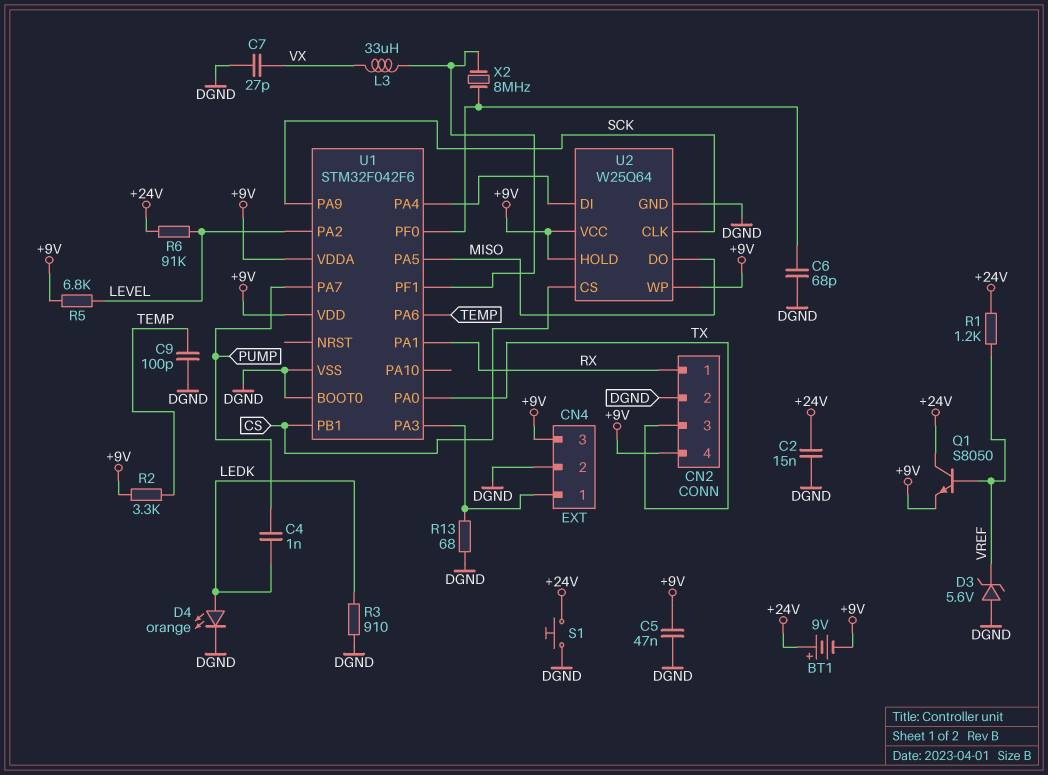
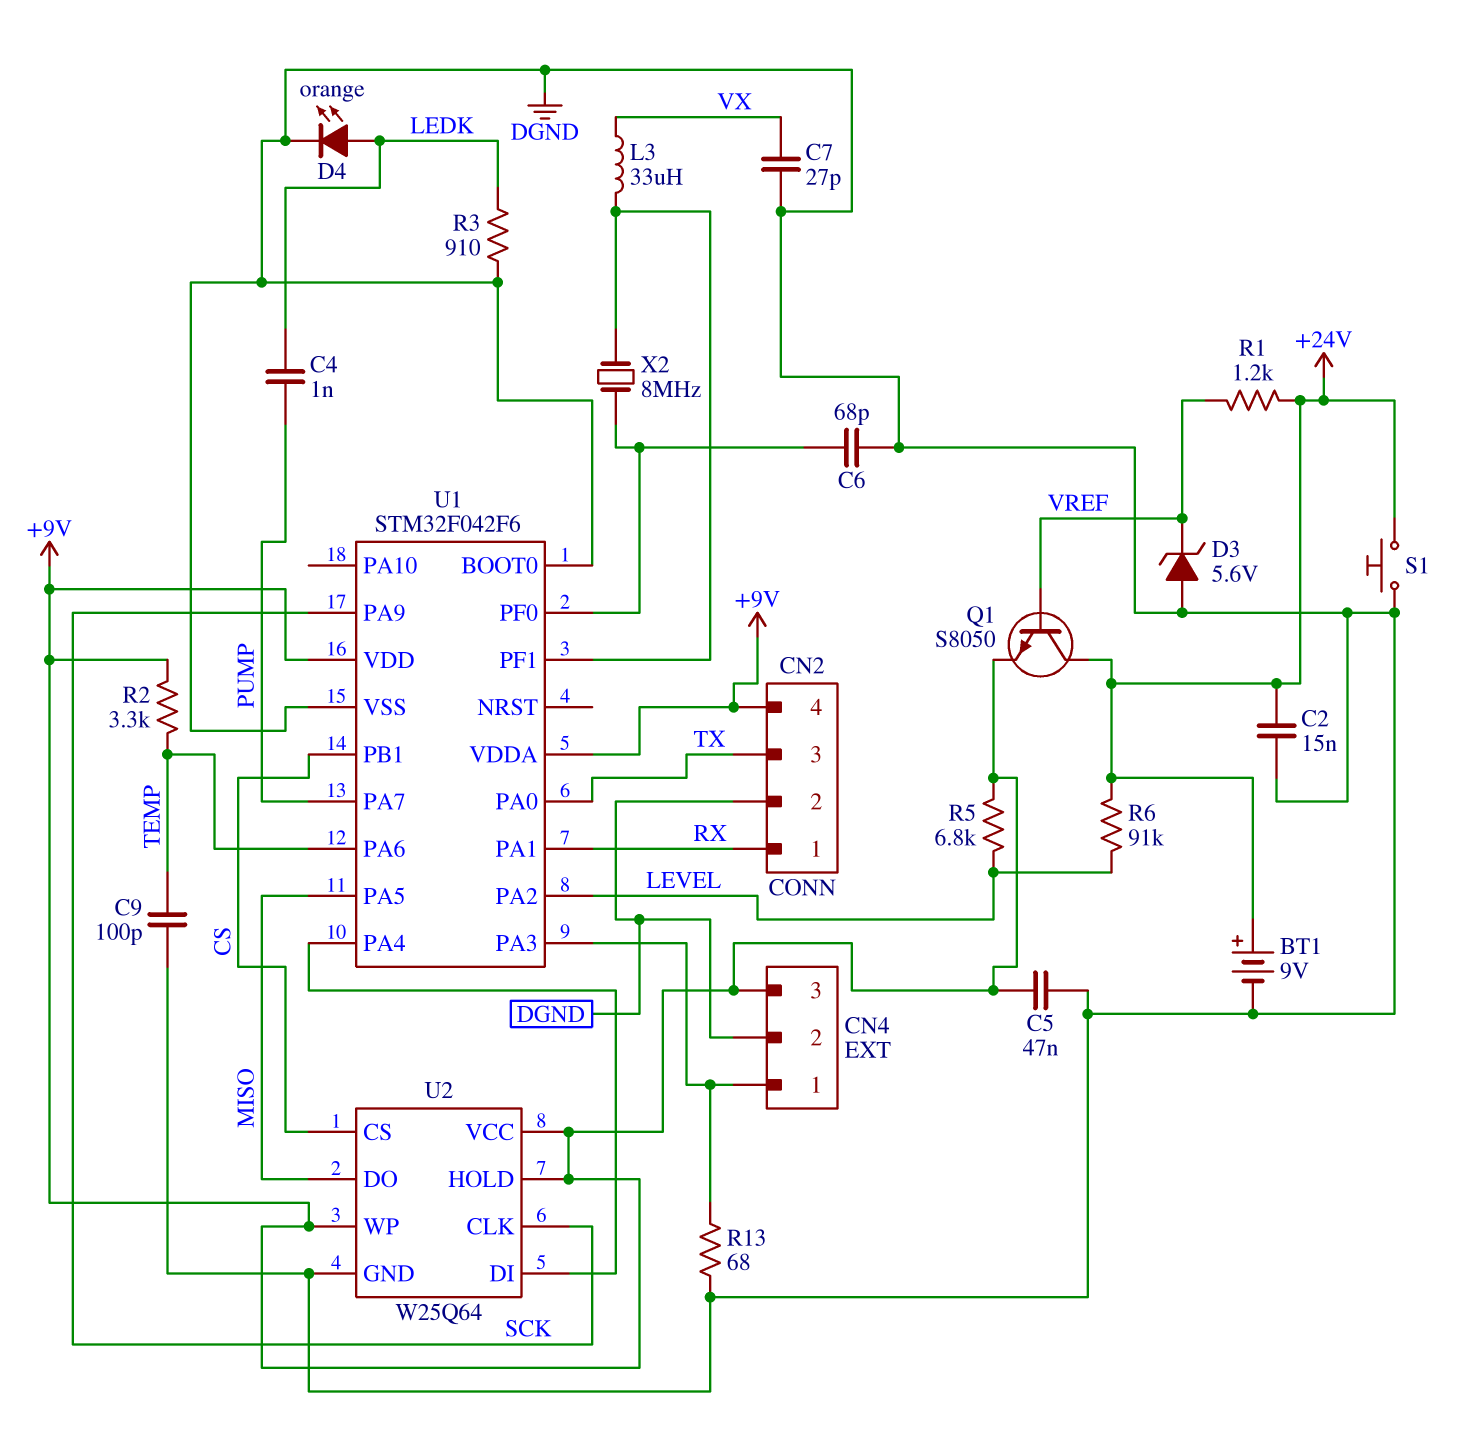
BT1: 9V (plus +24V, minus +9V) -> 9V (plus +24V, minus DGND)

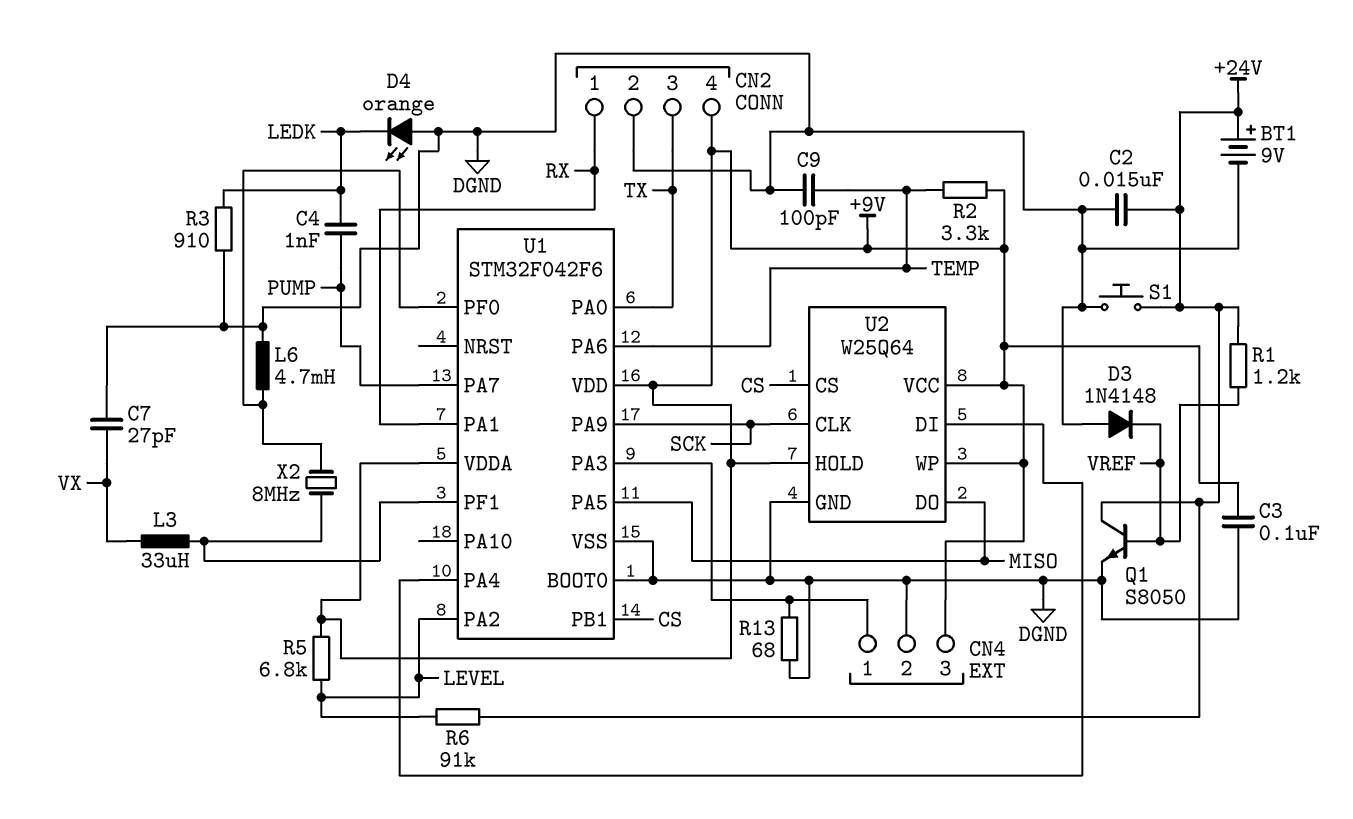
C3: none -> 100nF (+9V, DGND)
C5: 47nF (+9V, DGND) -> none
C6: 68pF (DGND, U1/PF0) -> none
D3: zener 5.6V (A DGND, K VREF) -> diode 1N4148 (A DGND, K VREF)
D4: LED orange (A LEDK, K DGND) -> LED orange (A DGND, K LEDK)
L6: none -> 4.7mH (DGND, U1/PF0)
Q1: NPN S8050 (B VREF, C +24V, E +9V) -> NPN S8050 (B VREF, C +24V, E DGND)

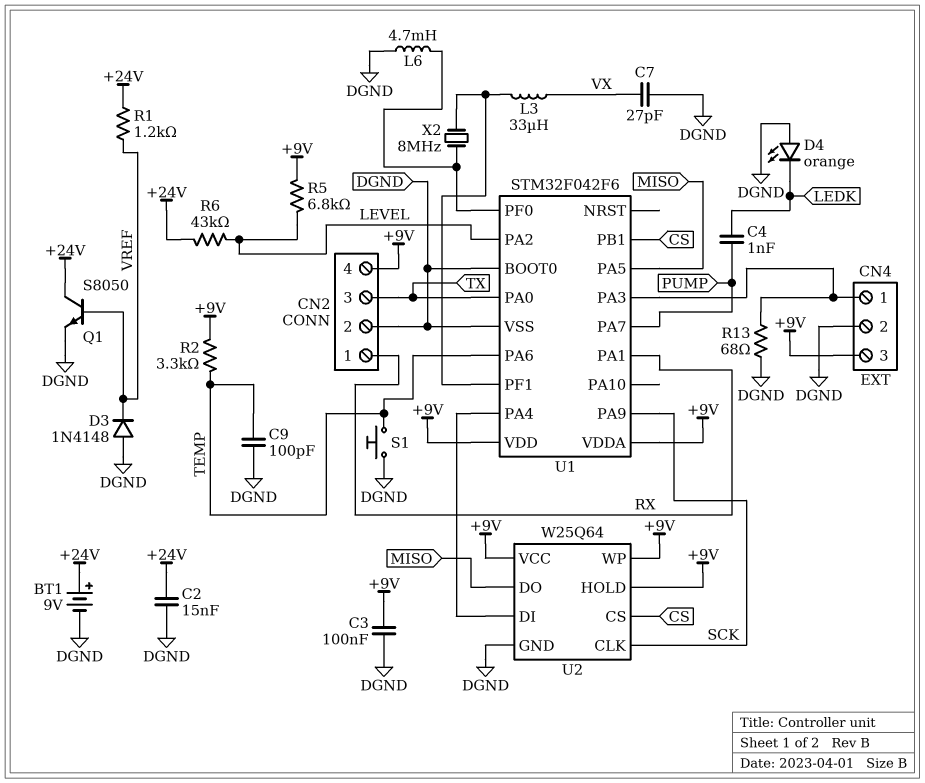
R3: 910 (DGND, LEDK) -> none
R6: 91k (+24V, LEVEL) -> 43k (+24V, LEVEL)
S1: button (+24V, DGND) -> button (DGND, TEMP)

